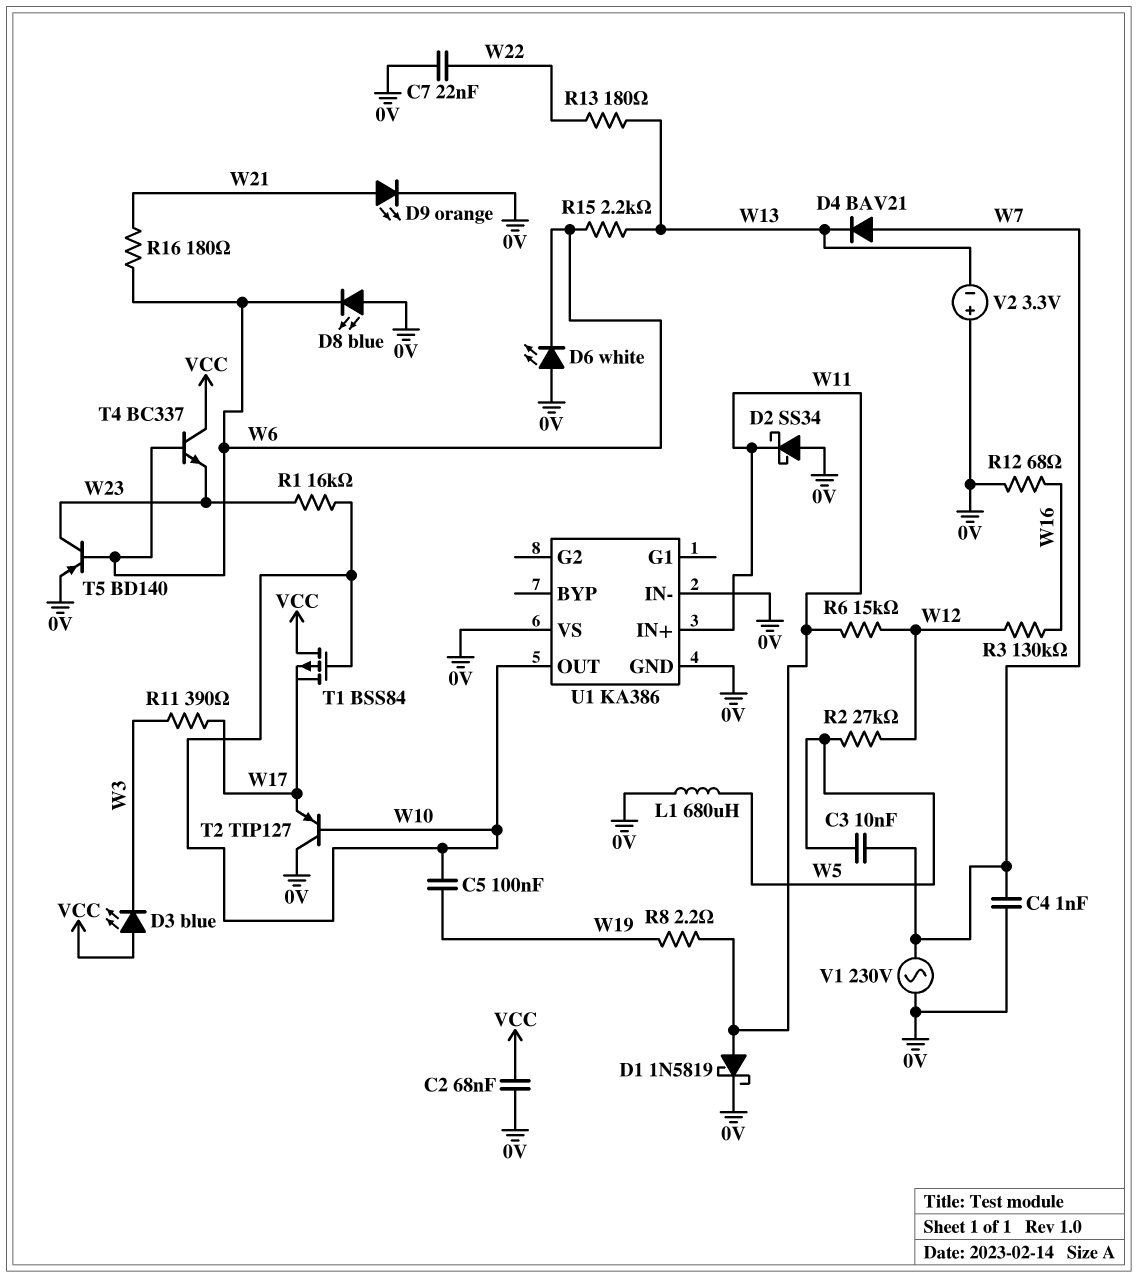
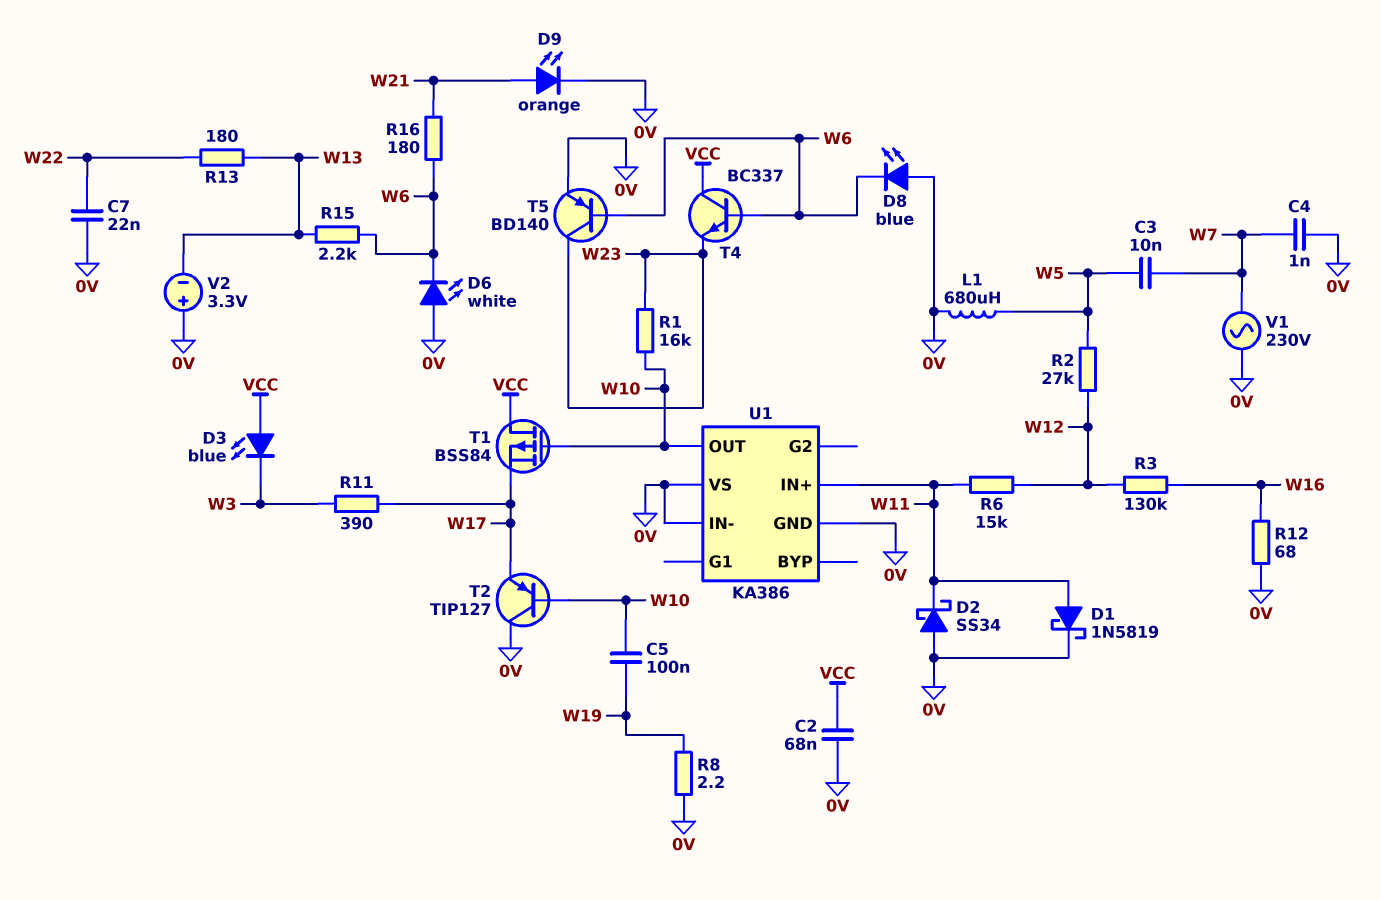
D4: diode BAV21 (A W7, K W13) -> none
R8: 2.2 (W11, W19) -> 2.2 (0V, W19)

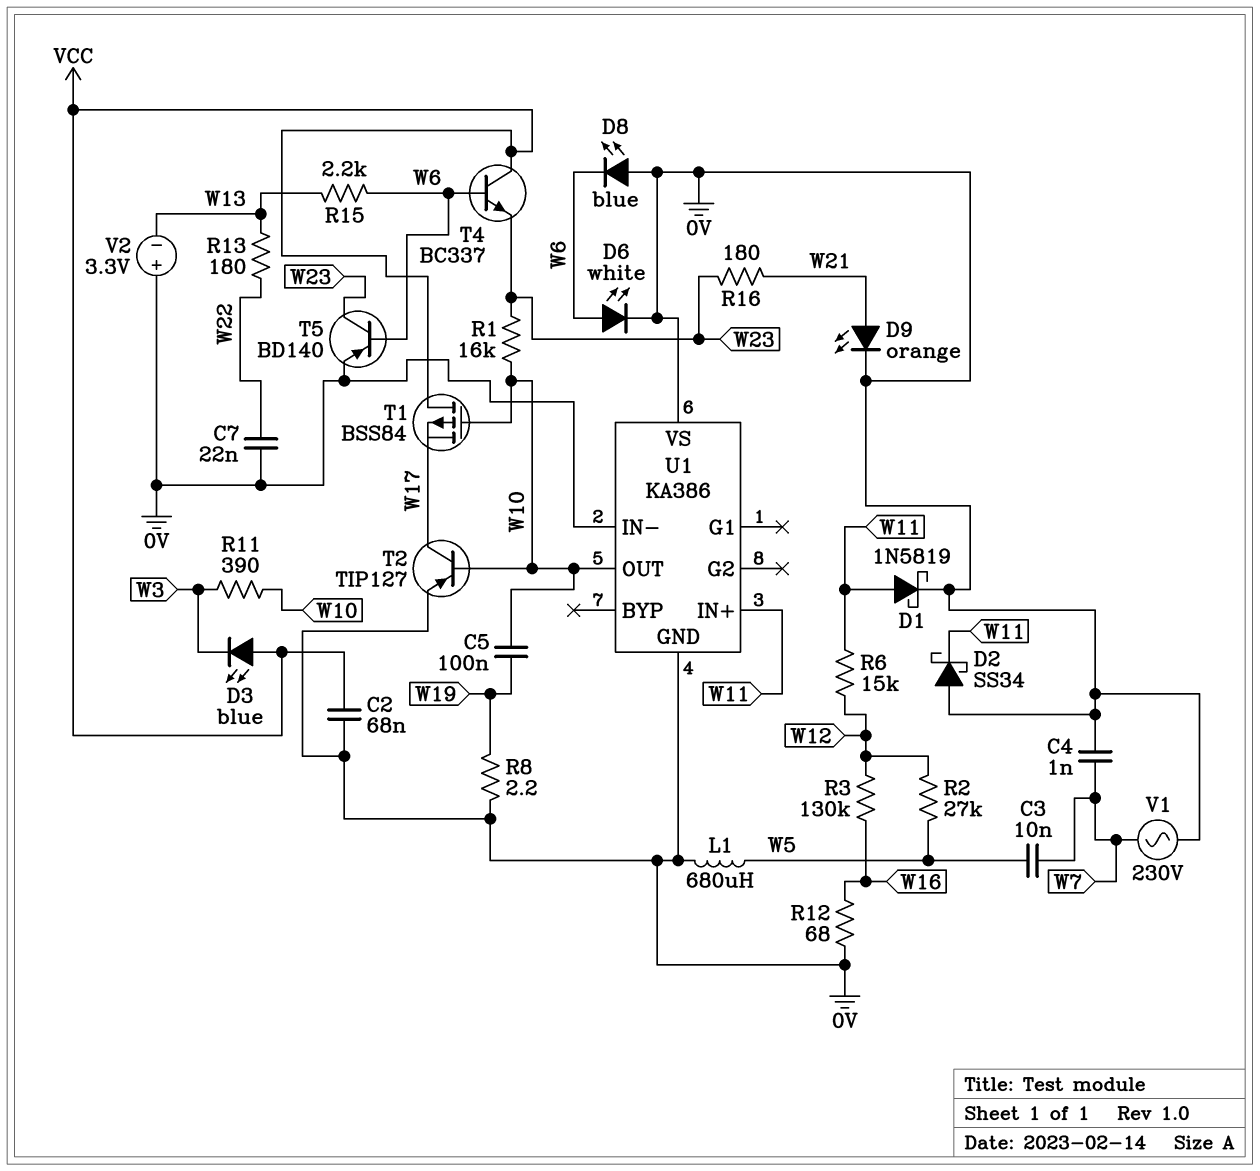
D6: LED white (A 0V, K W6) -> LED white (A W6, K 0V)
R11: 390 (W3, W17) -> 390 (W3, W10)
R16: 180 (W6, W21) -> 180 (W21, W23)
T2: PNP TIP127 (B W10, C 0V, E W17) -> PNP TIP127 (B W10, C W17, E 0V)

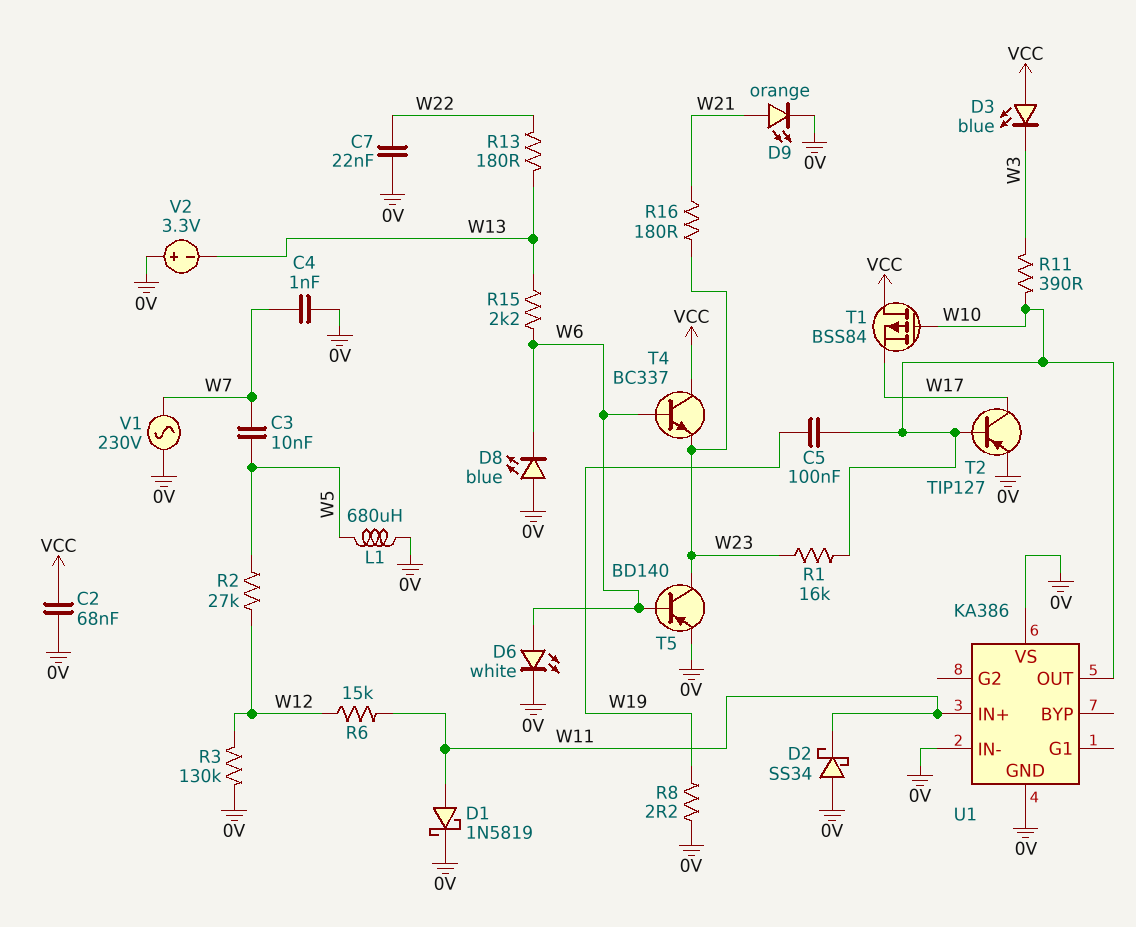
R3: 130k (W12, W16) -> 130k (0V, W12)
R12: 68 (0V, W16) -> none

